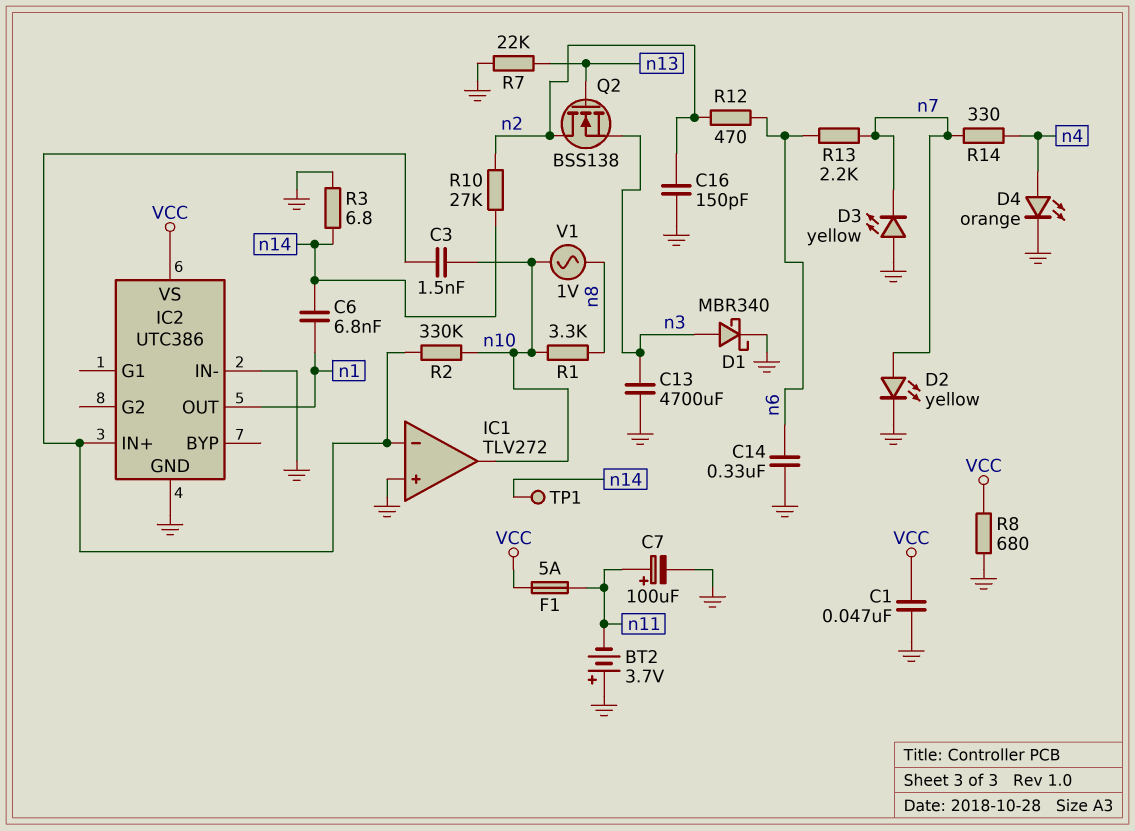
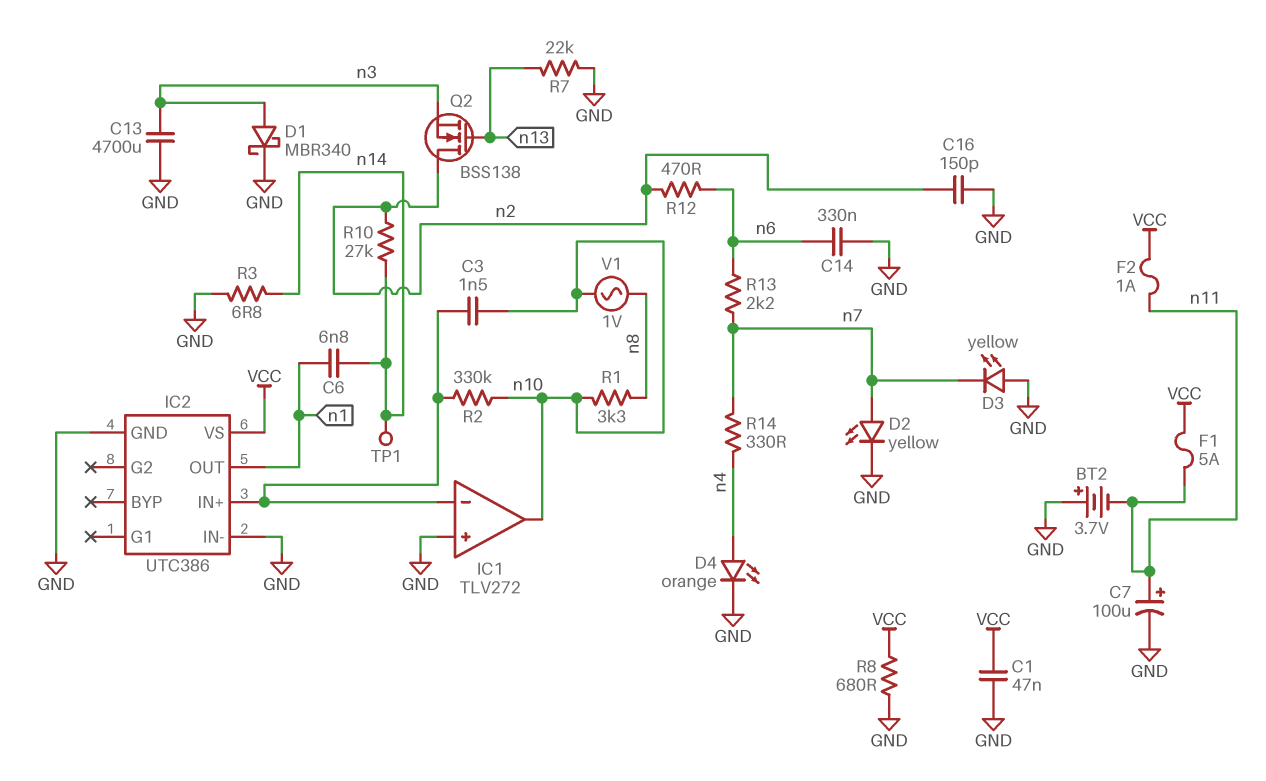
F2: none -> 1A (VCC, n11)

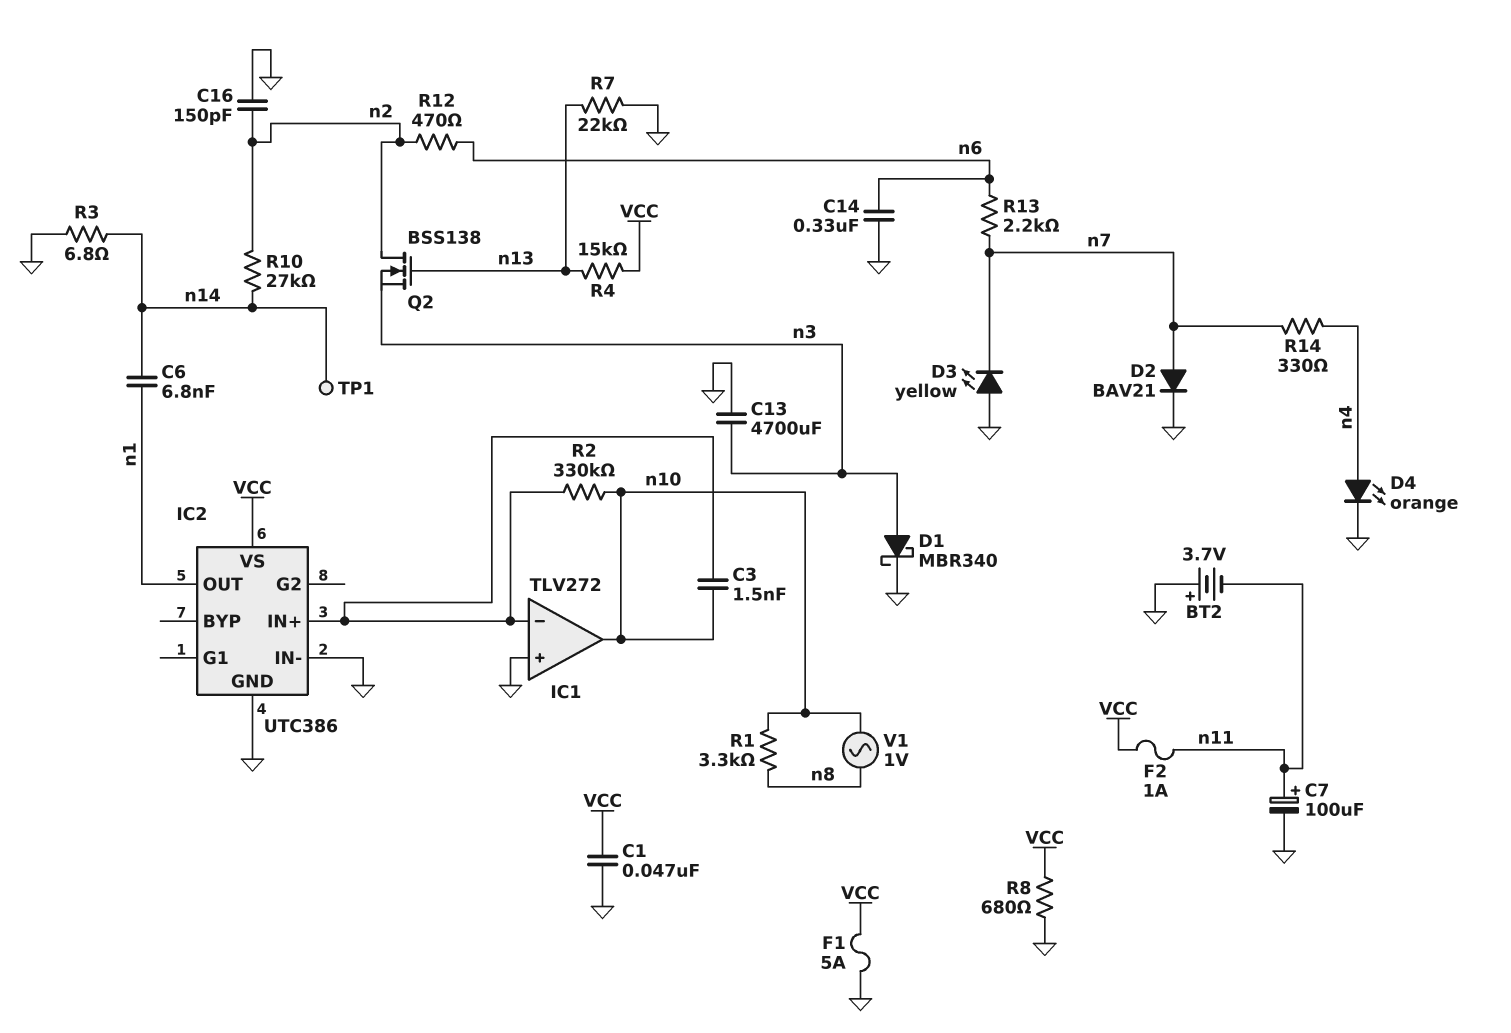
D2: LED yellow (A n7, K GND) -> diode BAV21 (A n7, K GND)
F1: 5A (VCC, n11) -> 5A (GND, VCC)
R4: none -> 15k (VCC, n13)

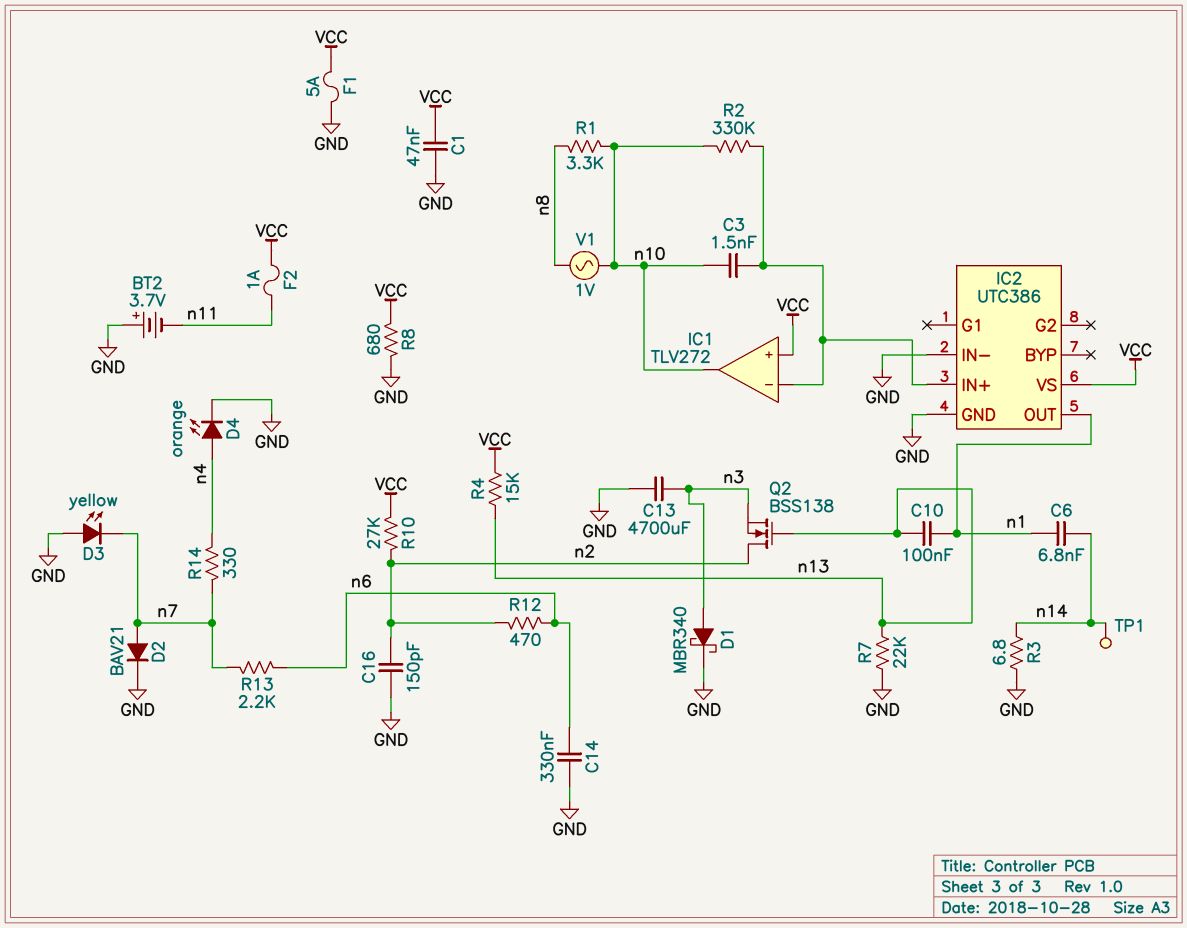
C7: 100uF (plus n11, minus GND) -> none
C10: none -> 100nF (n1, n13)
IC1 pin in+: GND -> VCC
R10: 27k (n2, n14) -> 27k (VCC, n2)

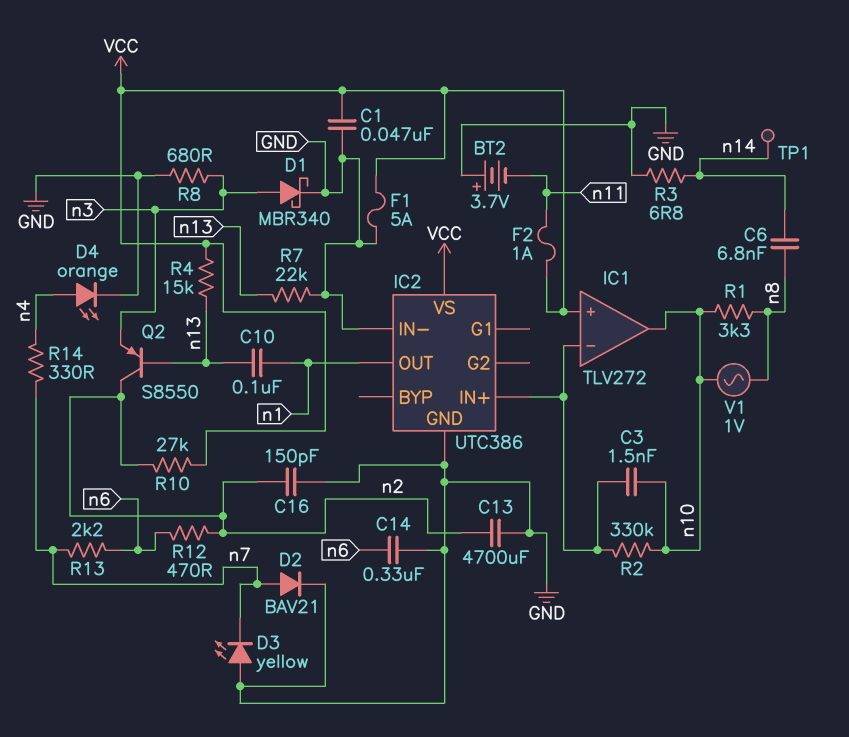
C6: 6.8nF (n1, n14) -> 6.8nF (n8, n14)
C13: 4700uF (GND, n3) -> 4700uF (GND, n2)
Q2: NMOS BSS138 (G n13, D n2, S n3) -> PNP S8550 (B n13, C n2, E n3)
R8: 680 (GND, VCC) -> 680 (GND, n3)

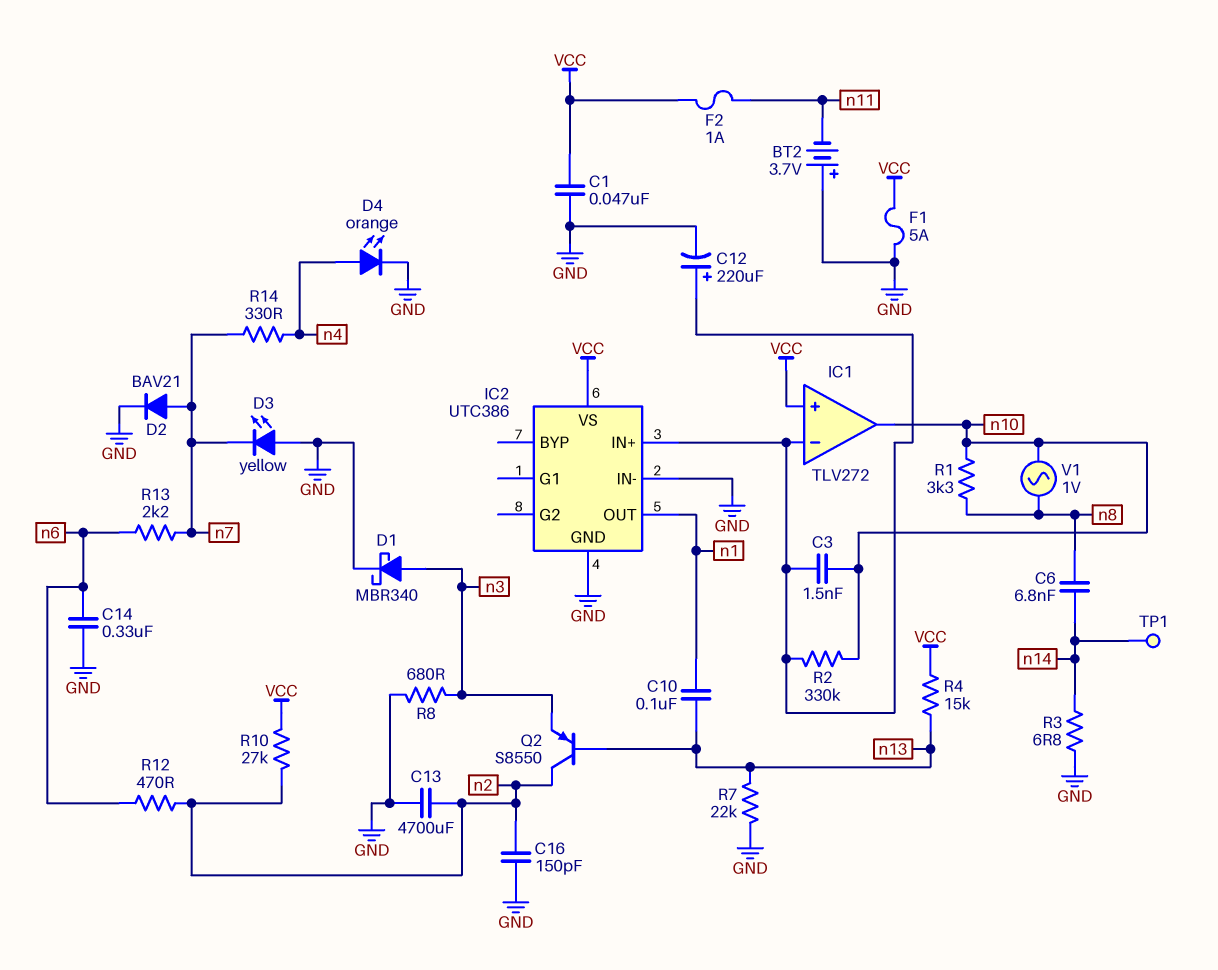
C12: none -> 220uF (plus IC1/in-, minus GND)

